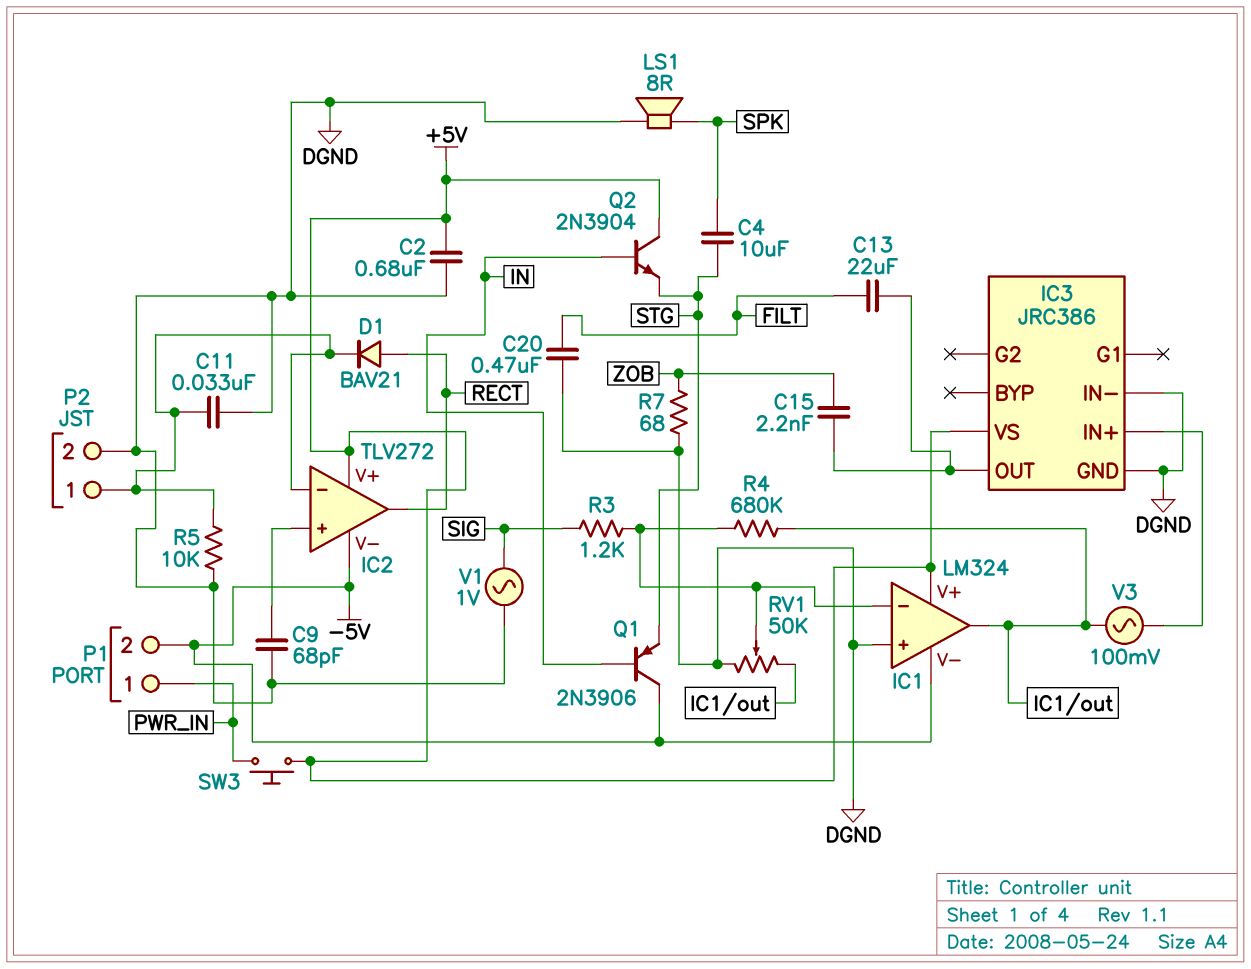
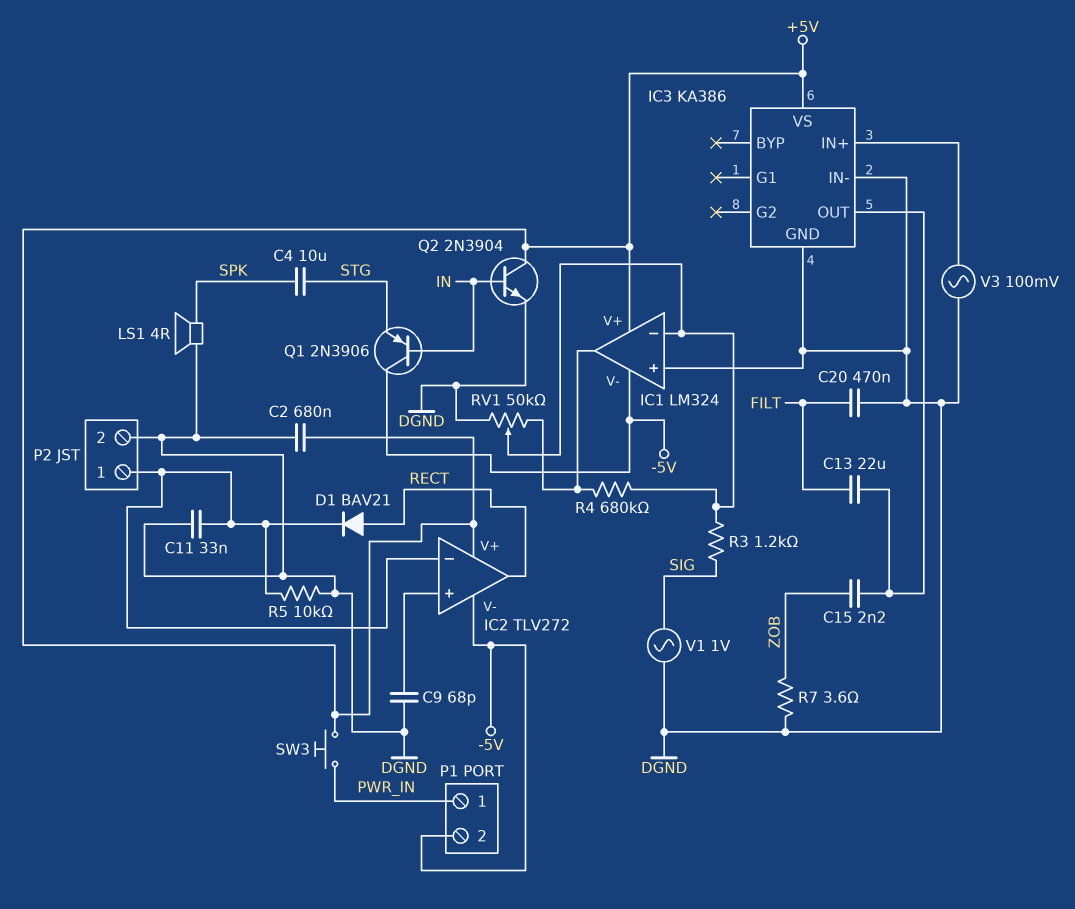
IC3: JRC386 -> KA386
LS1: speaker 8R (DGND, SPK) -> speaker 4R (DGND, SPK)
Q2: NPN 2N3904 (B IN, C +5V, E STG) -> NPN 2N3904 (B IN, C +5V, E DGND)
R7: 68 (DGND, ZOB) -> 3.6 (DGND, ZOB)
V3: AC 100mV (IC1/out, IC3/IN+) -> AC 100mV (DGND, IC3/IN+)

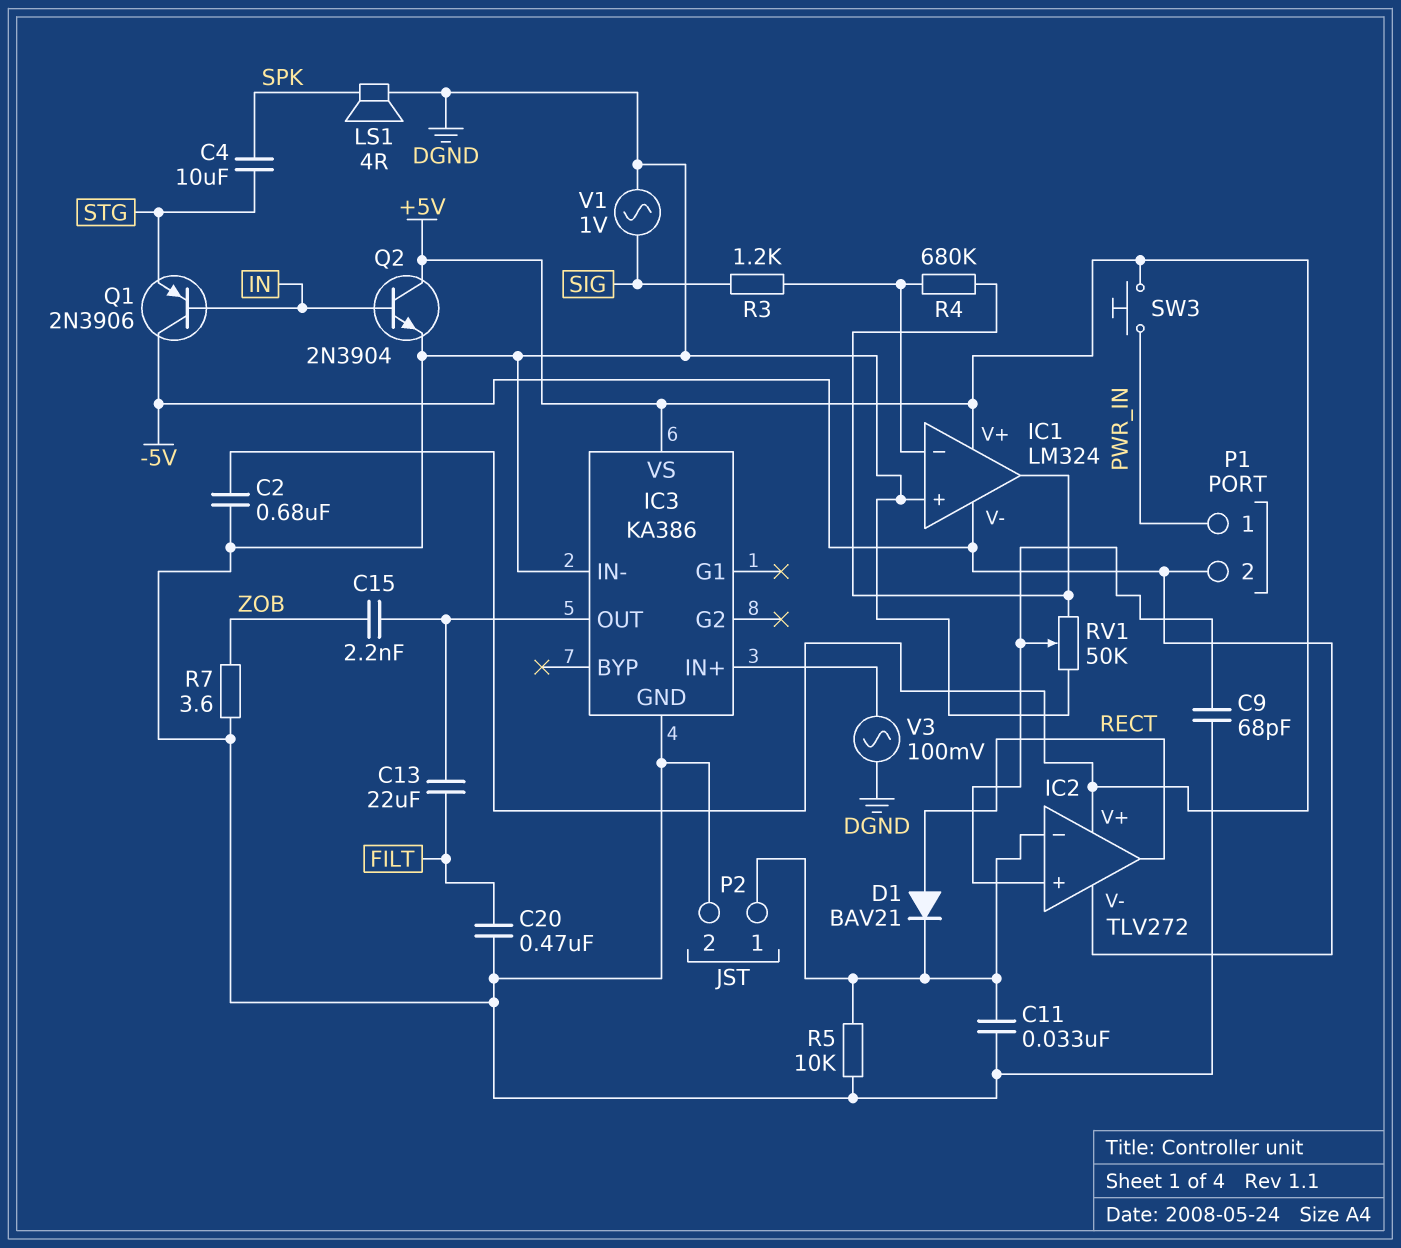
RV1: 50k (DGND, IC1/out, wiper IC1/in-) -> 50k (DGND, IC1/out, wiper IC2/in+)

